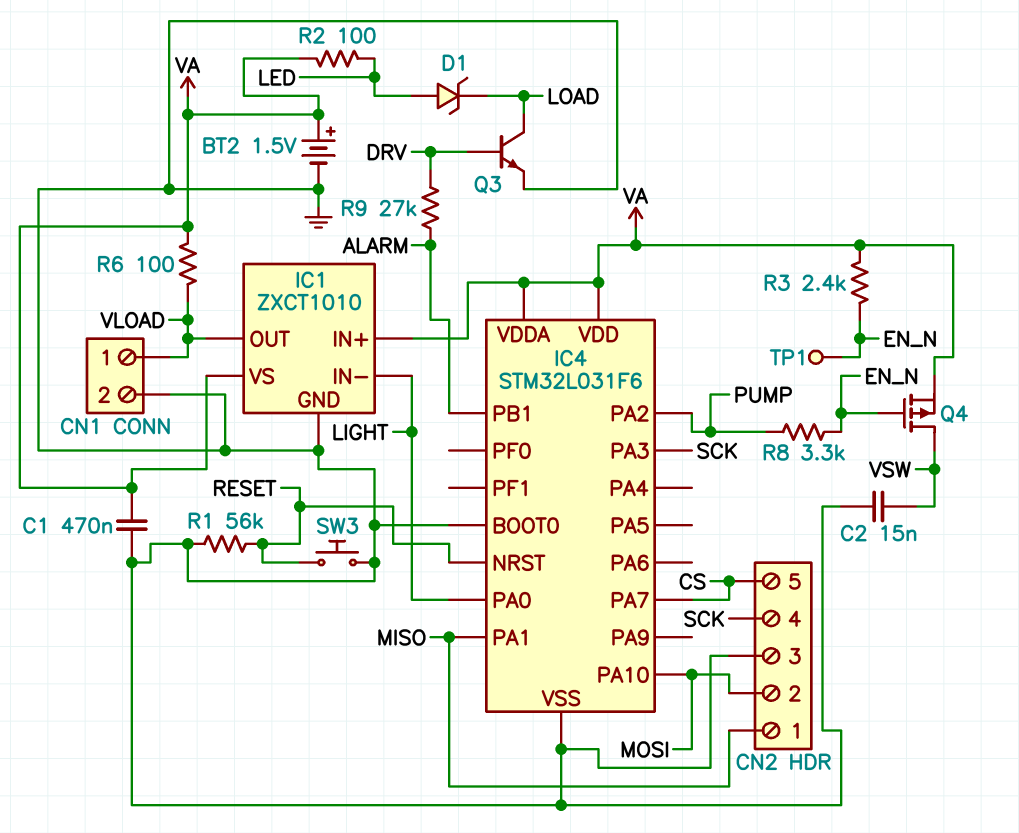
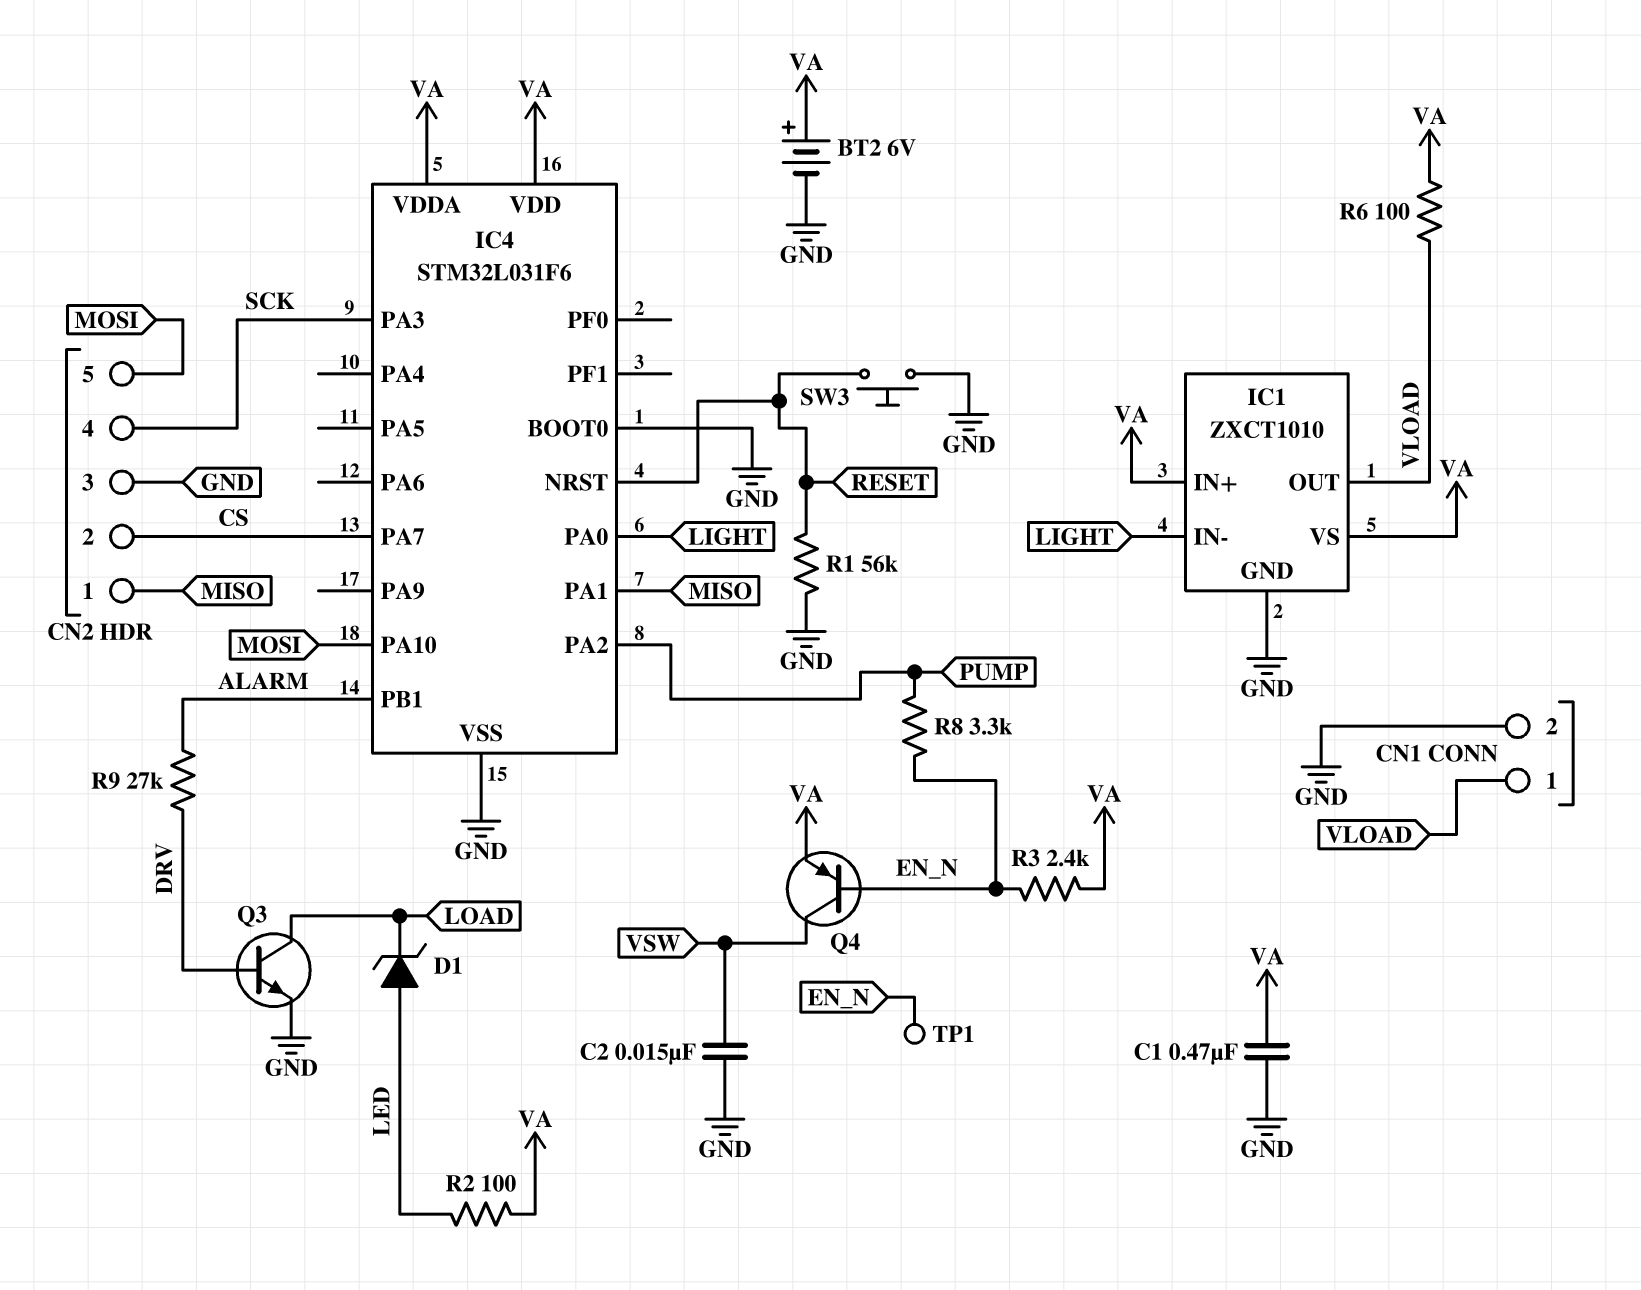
BT2: 1.5V (plus VA, minus GND) -> 6V (plus VA, minus GND)
CN2 pin 2: MOSI -> CS
CN2 pin 5: CS -> MOSI
Q4: PMOS (G EN_N, D VSW, S VA) -> PNP (B EN_N, C VSW, E VA)

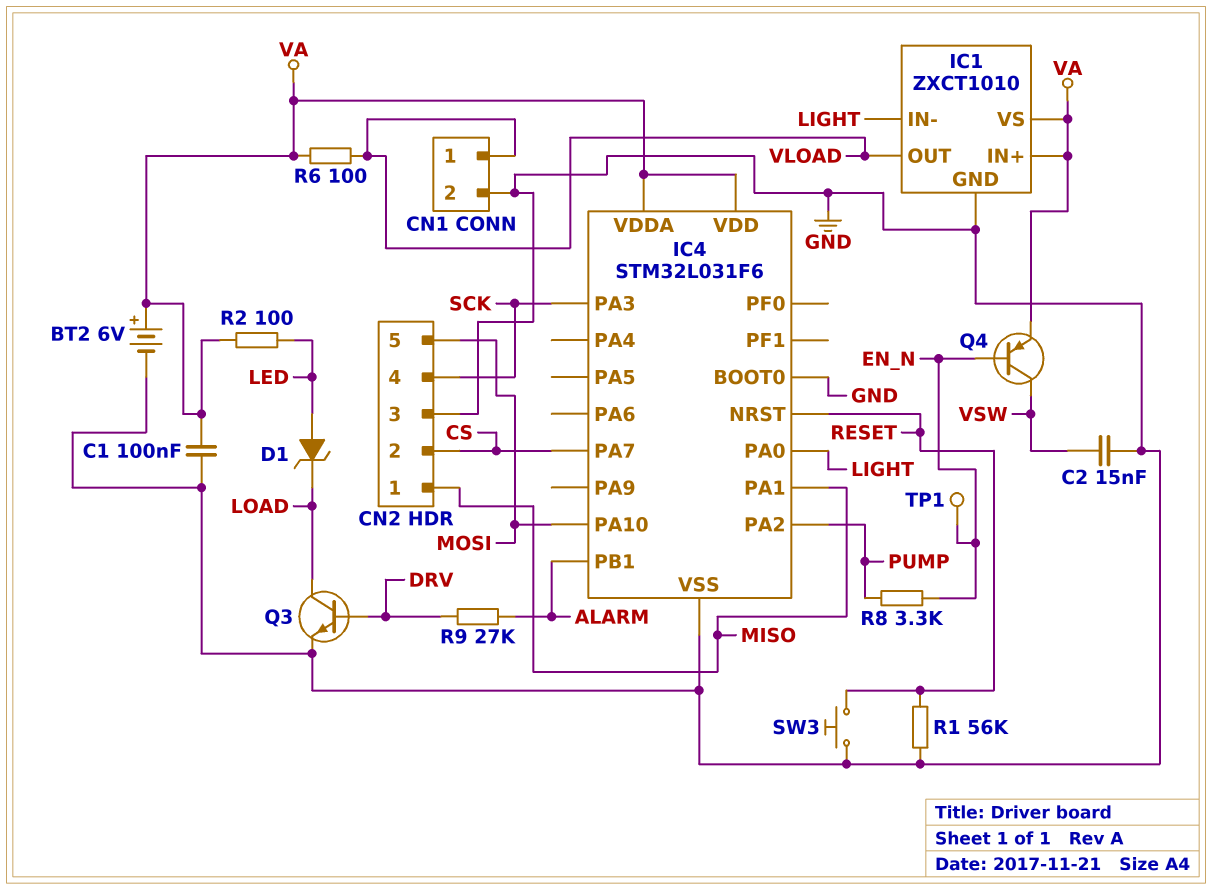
C1: 470nF (GND, VA) -> 100nF (GND, VA)
R3: 2.4k (EN_N, VA) -> none

